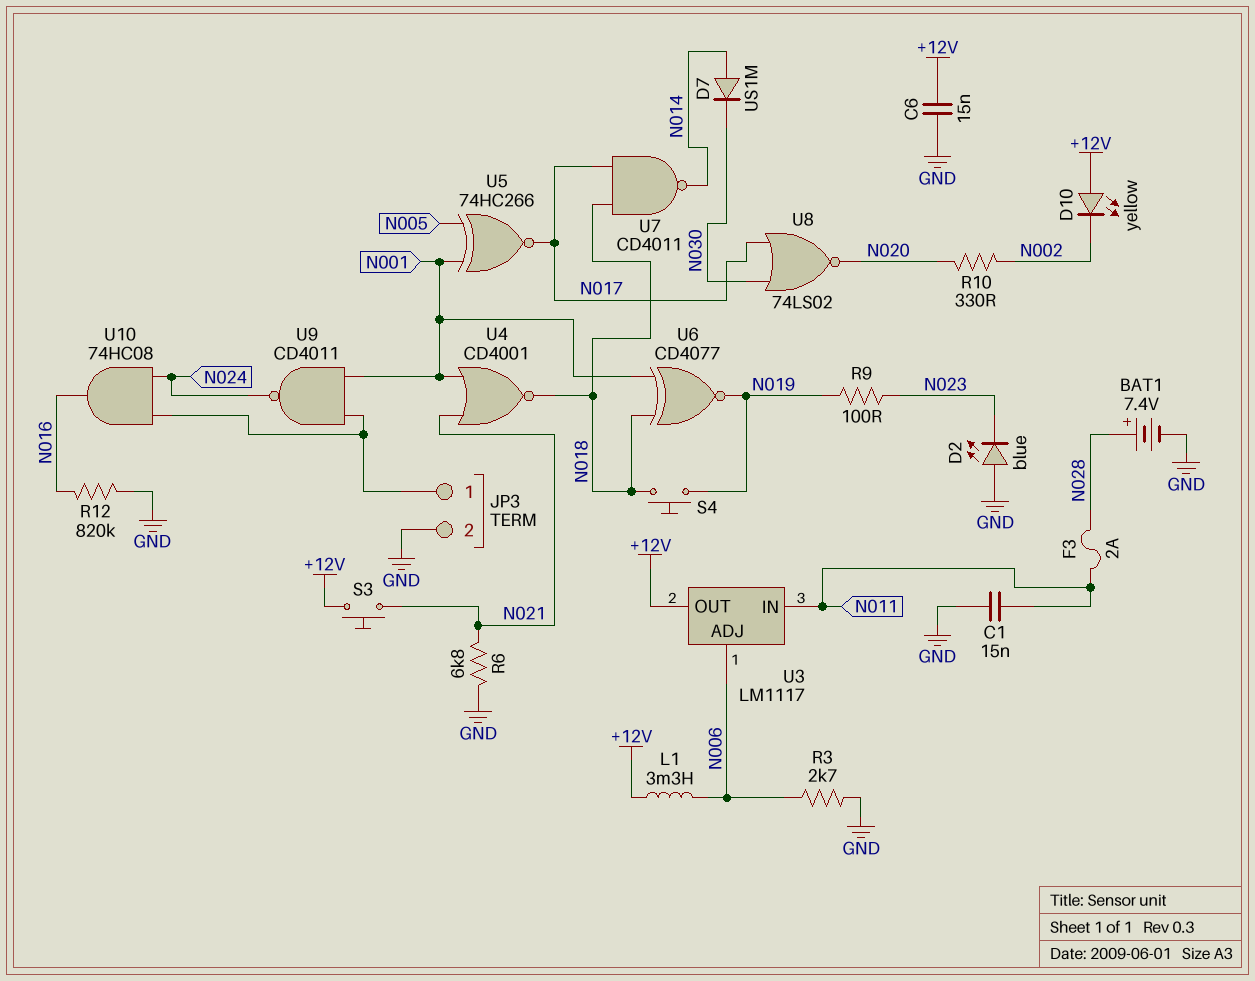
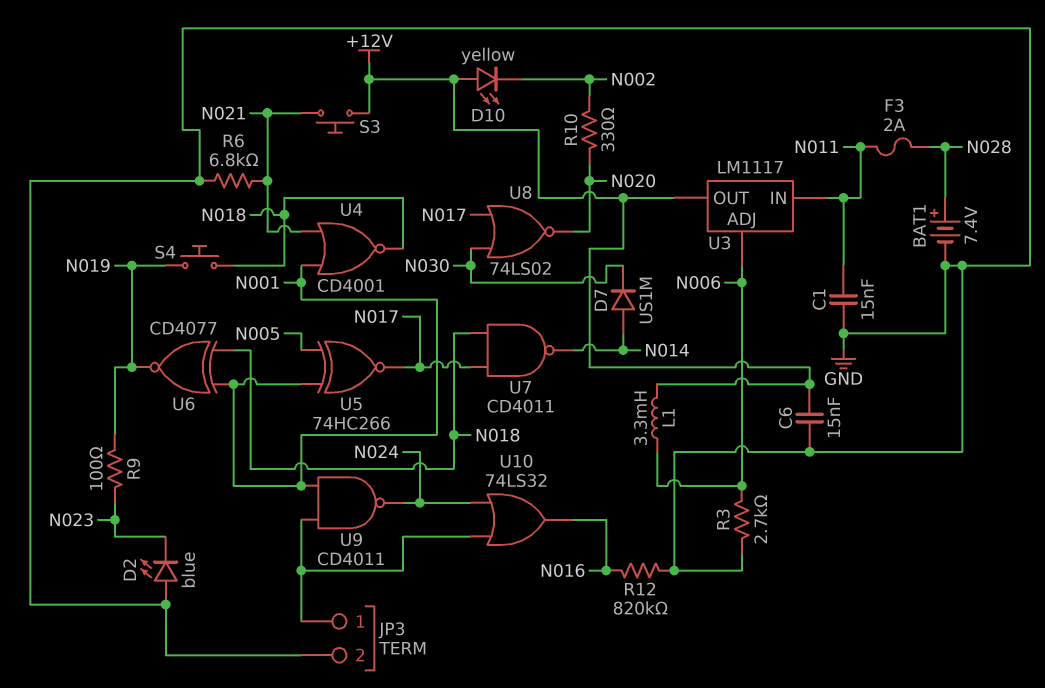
U10: AND 74HC08 (in JP3/1, in N024, out N016) -> OR 74LS32 (in JP3/1, in N024, out N016)

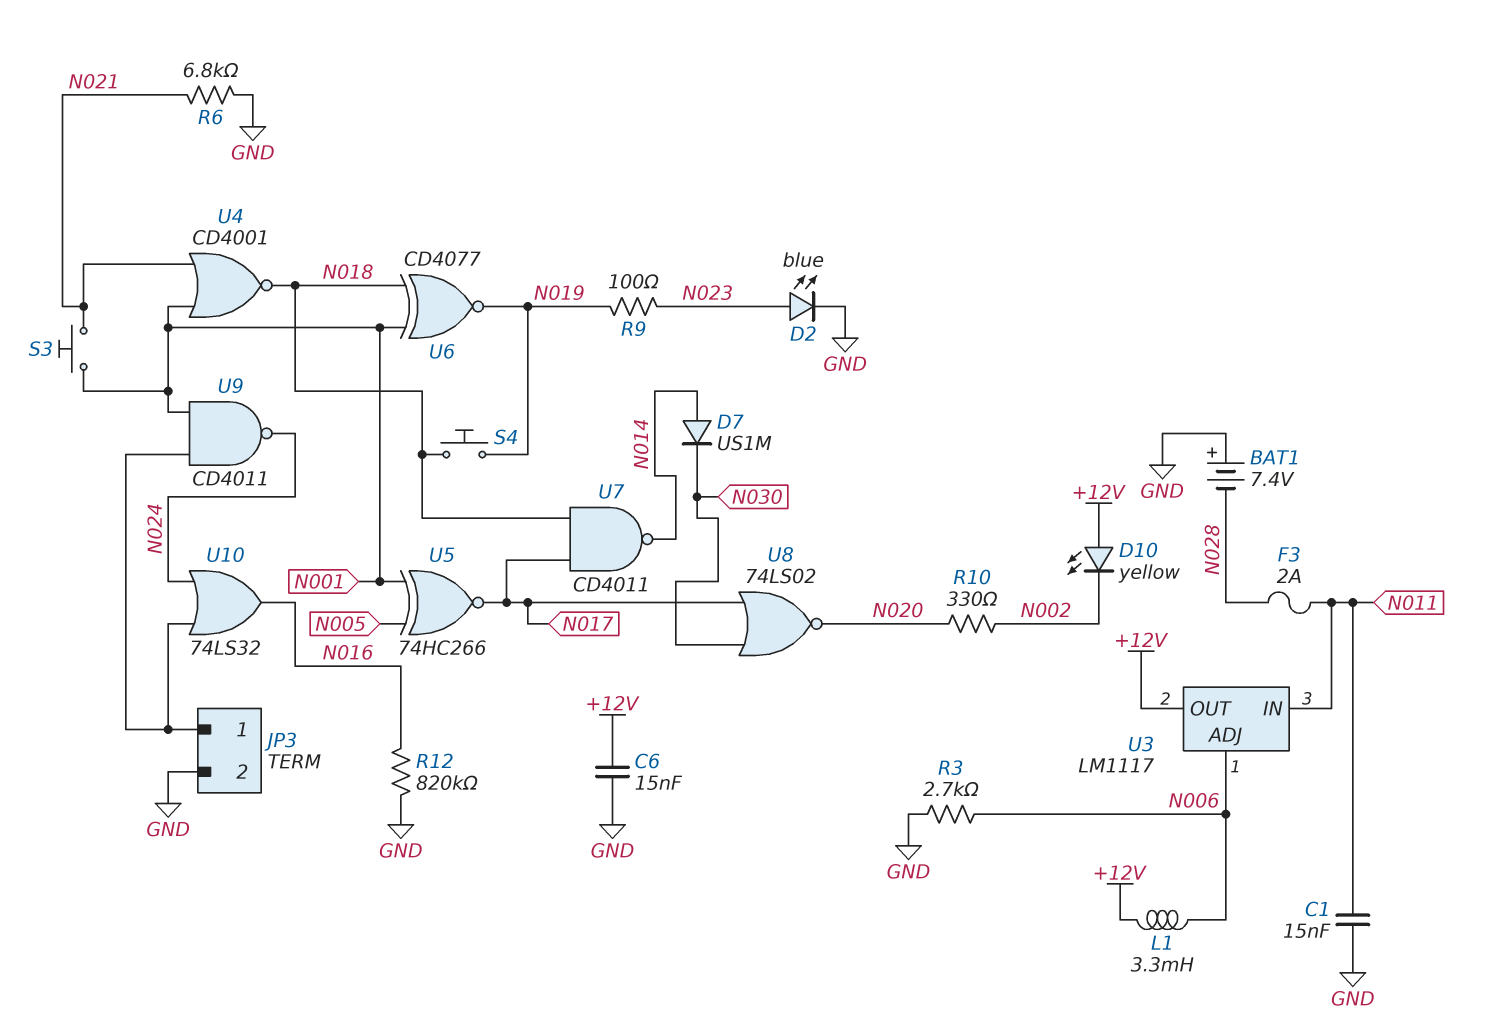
BAT1: 7.4V (plus N028, minus GND) -> 7.4V (plus GND, minus N028)
D2: LED blue (A GND, K N023) -> LED blue (A N023, K GND)
S3: button (+12V, N021) -> button (N001, N021)

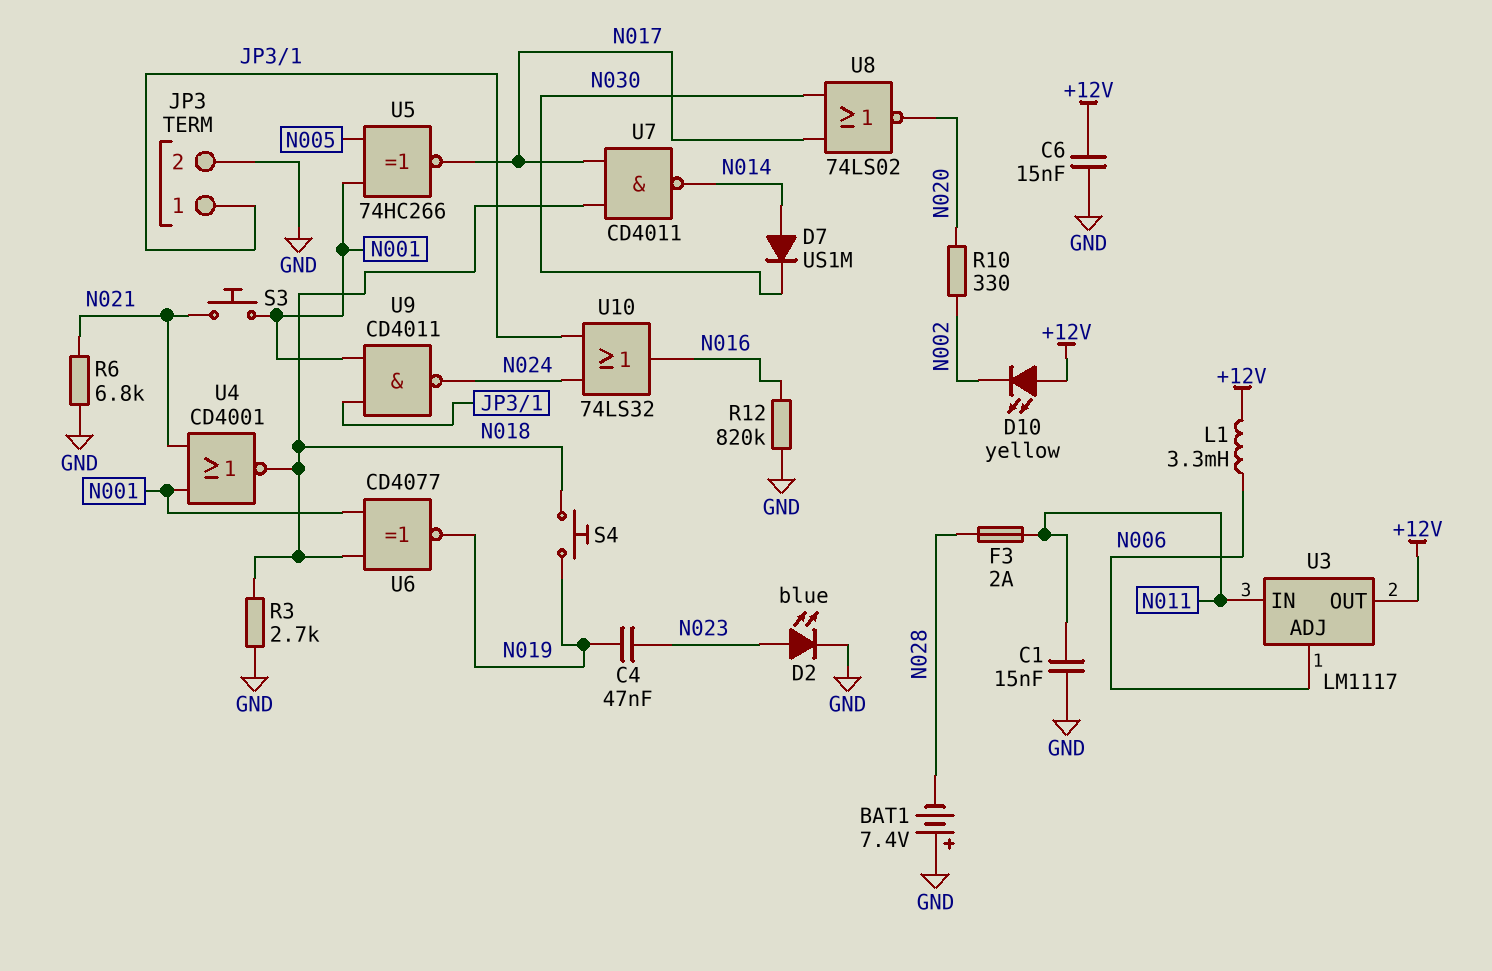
C4: none -> 47nF (N019, N023)
R3: 2.7k (GND, N006) -> 2.7k (GND, N018)
R9: 100 (N019, N023) -> none

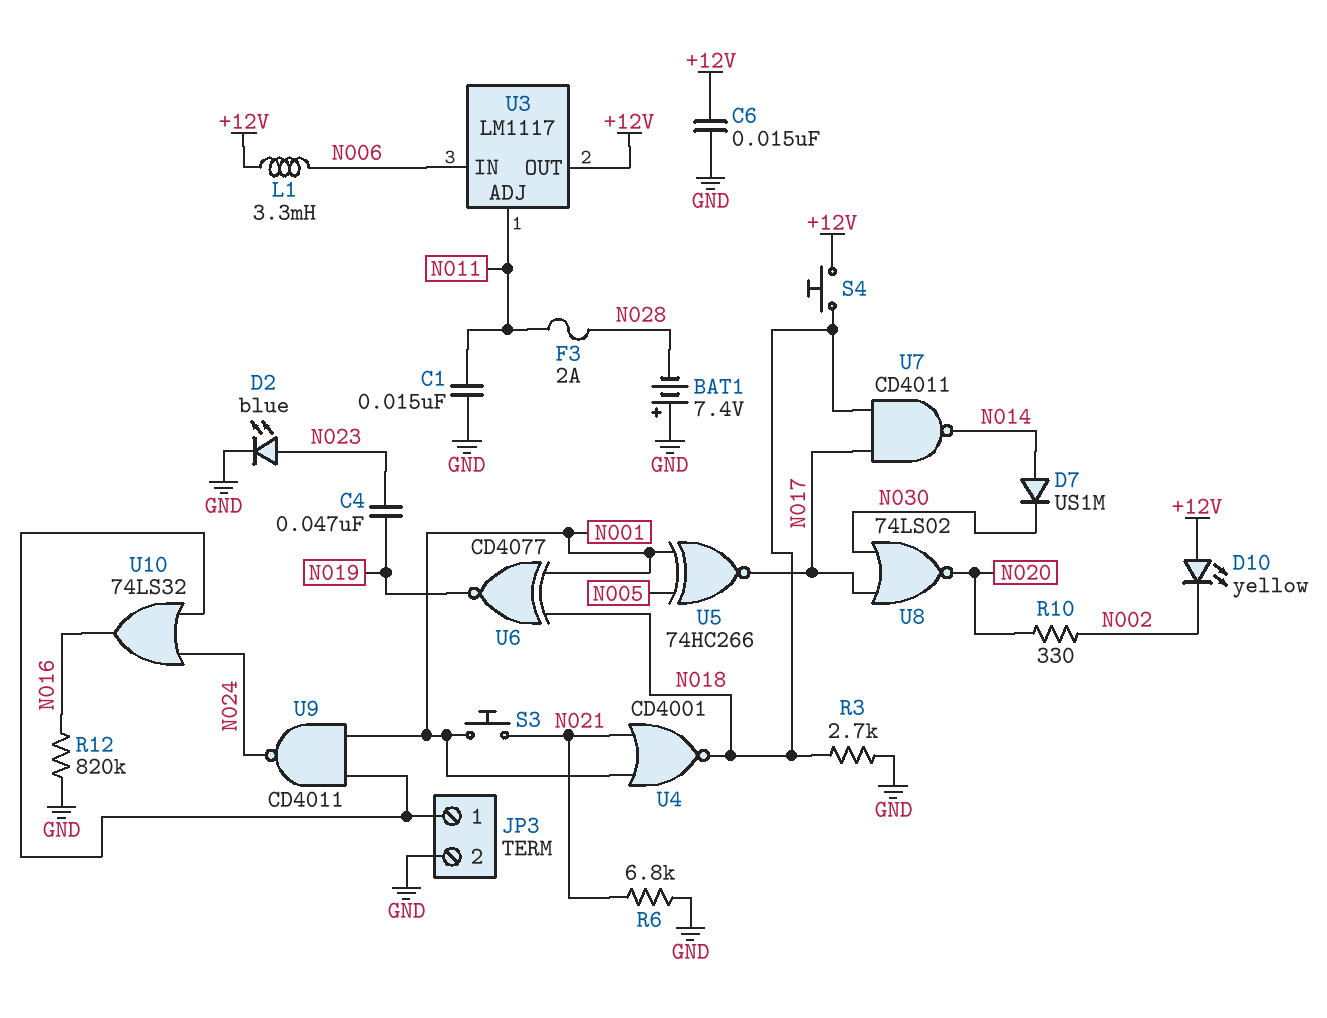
S4: button (N018, N019) -> button (+12V, N018)
U3 pin ADJ: N006 -> N011
U3 pin IN: N011 -> N006

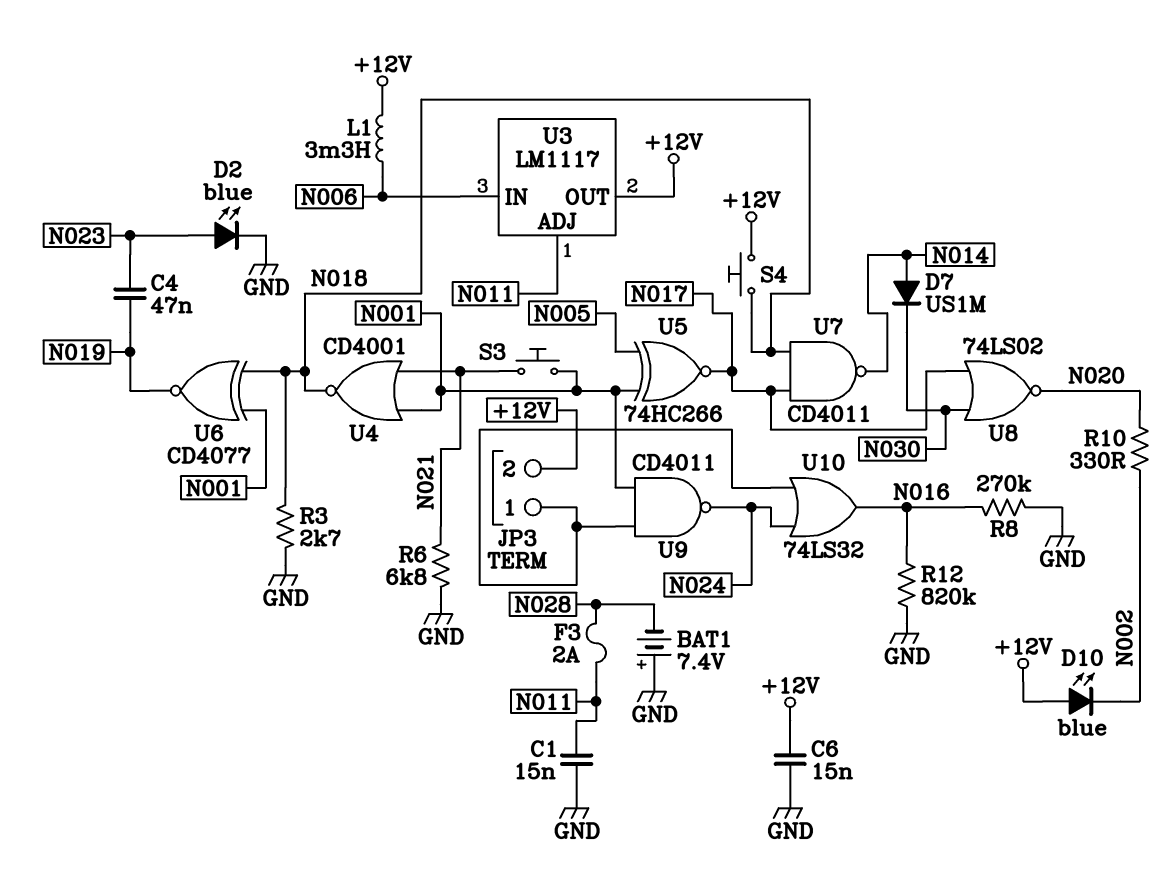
D10: LED yellow (A +12V, K N002) -> LED blue (A +12V, K N002)
JP3 pin 2: GND -> +12V
R8: none -> 270k (GND, N016)

